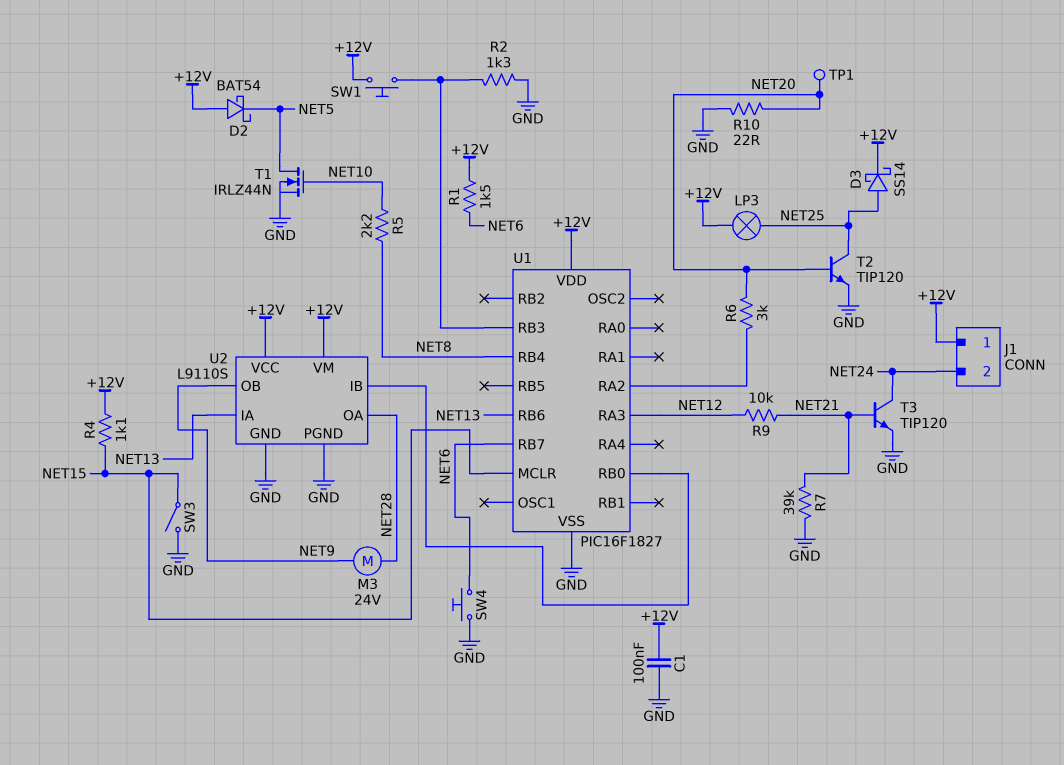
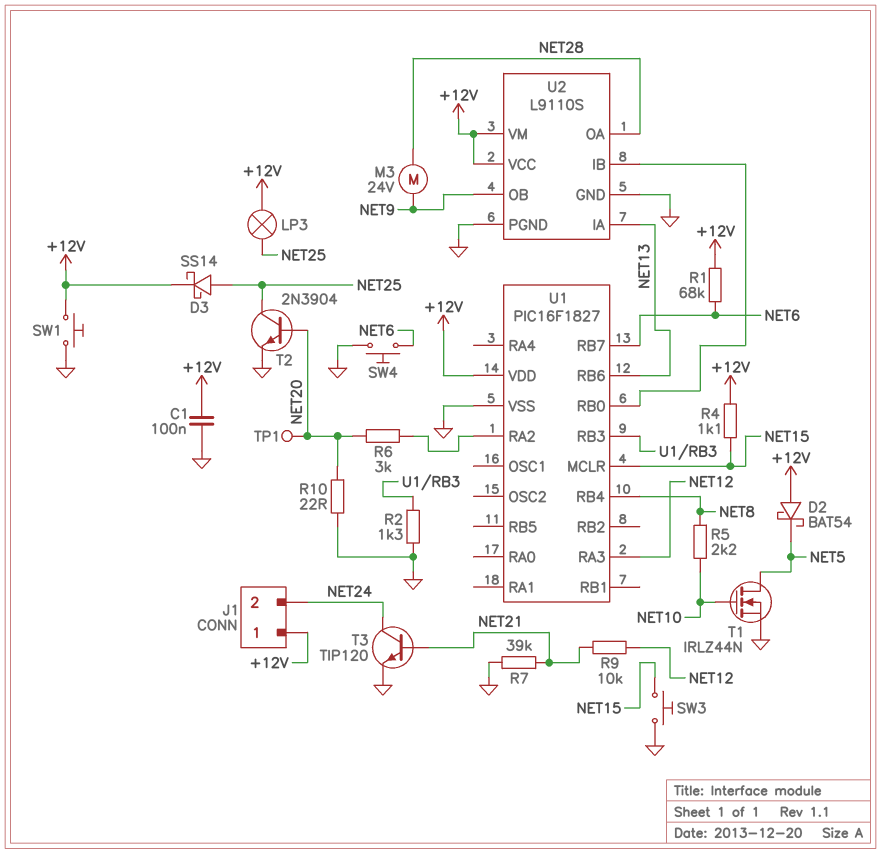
R1: 1.5k (+12V, NET6) -> 68k (+12V, NET6)
SW1: button (+12V, U1/RB3) -> button (+12V, GND)
SW3: switch (GND, NET15) -> button (GND, NET15)
T2: NPN TIP120 (B NET20, C NET25, E GND) -> NPN 2N3904 (B NET20, C NET25, E GND)

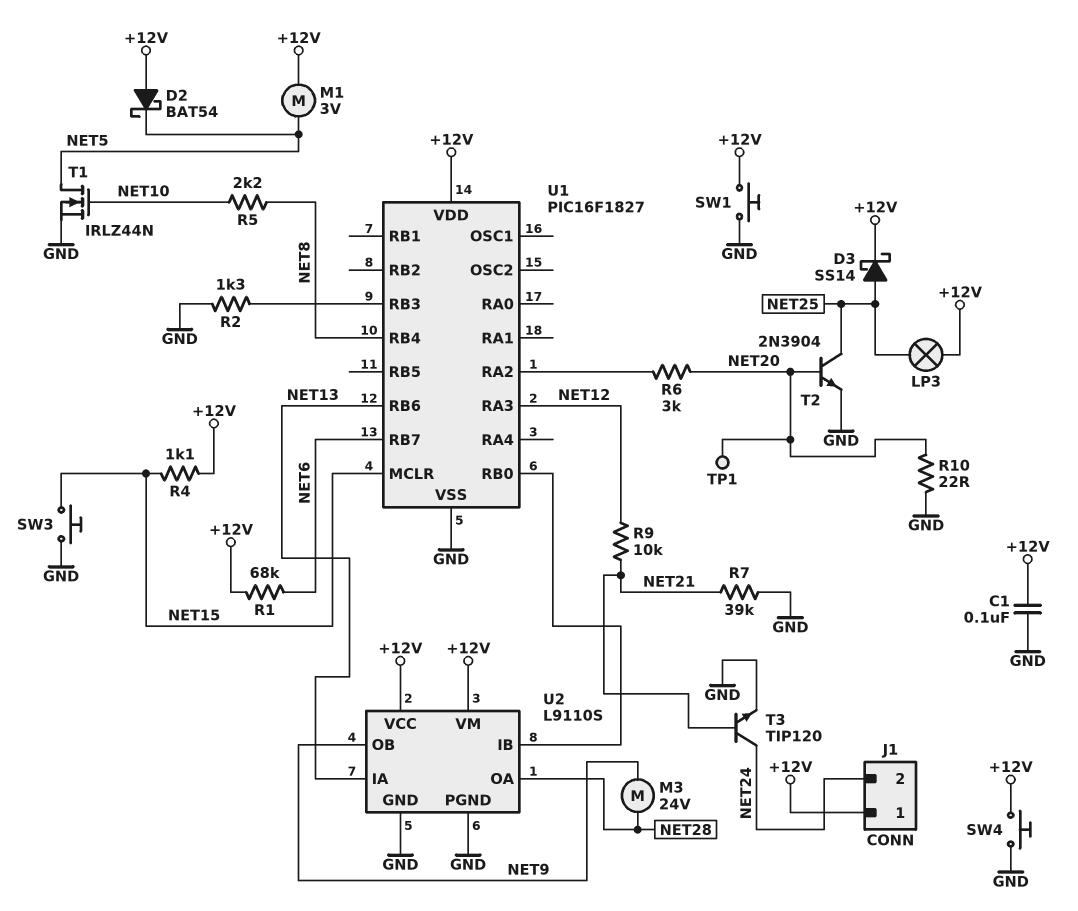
M1: none -> motor 3V (+12V, NET5)
SW4: button (GND, NET6) -> button (+12V, GND)

